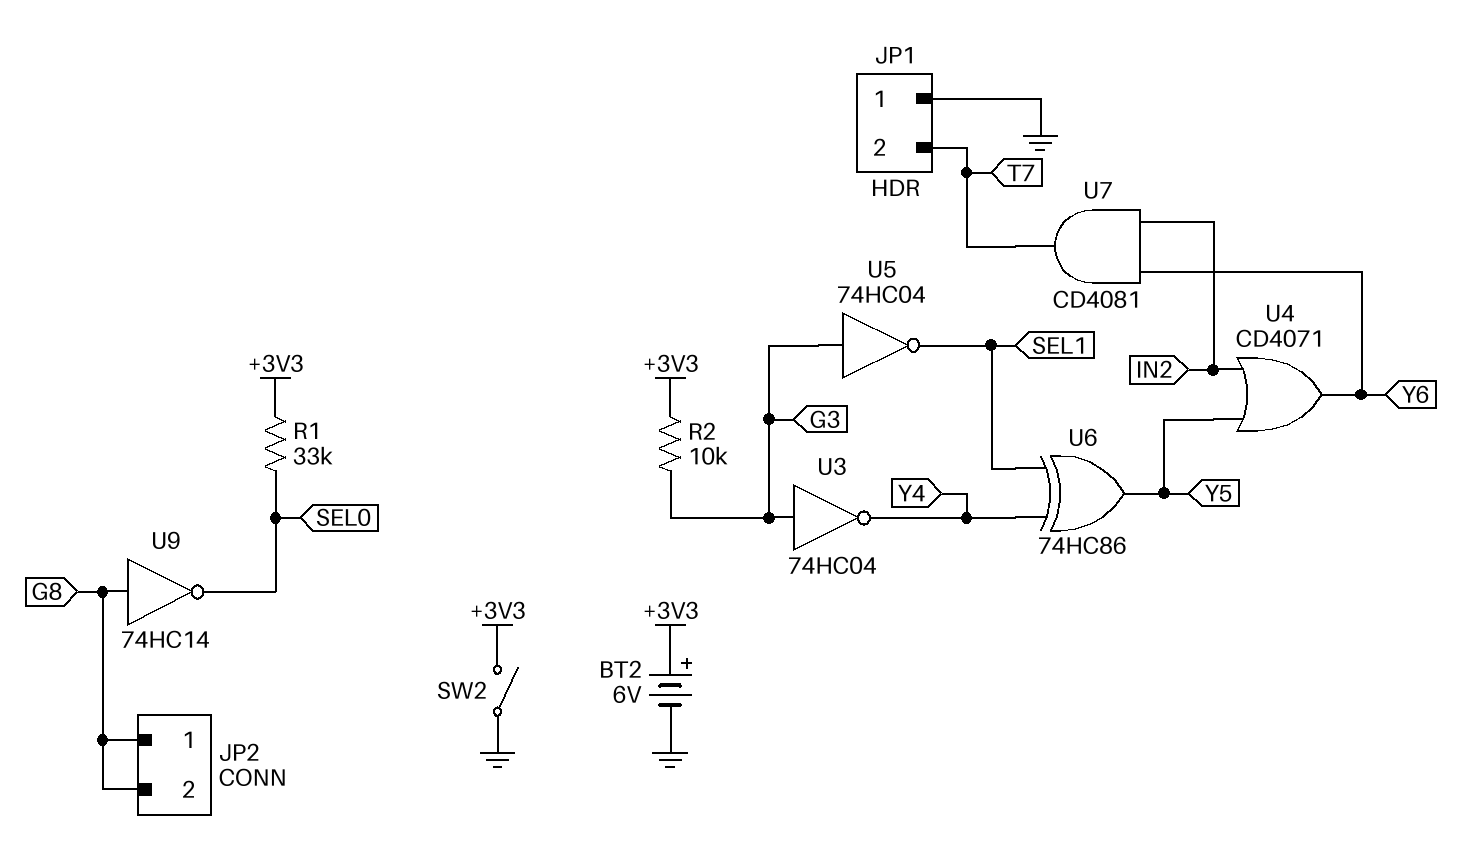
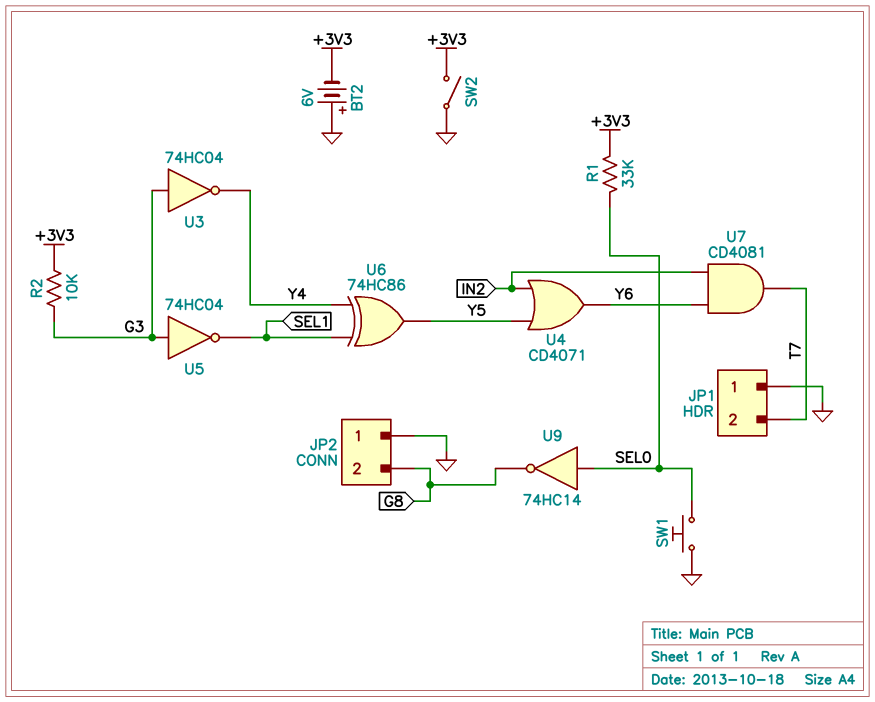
BT2: 6V (plus +3V3, minus GND) -> 6V (plus GND, minus +3V3)
JP2 pin 1: G8 -> GND
SW1: none -> button (GND, SEL0)
U9: NOT 74HC14 (in G8, out SEL0) -> NOT 74HC14 (in SEL0, out G8)

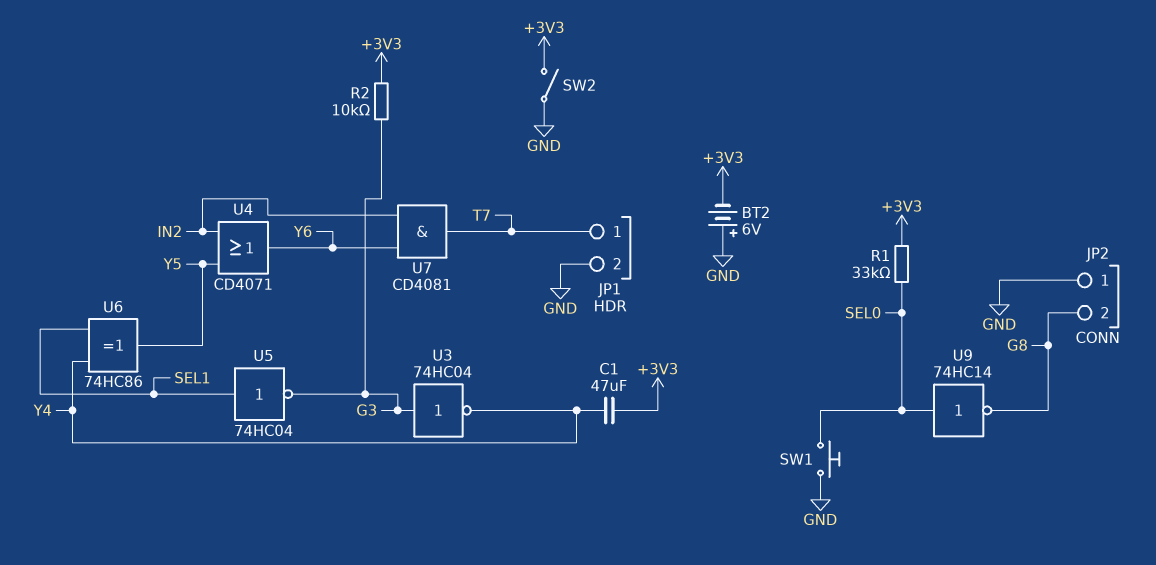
C1: none -> 47uF (+3V3, Y4)
JP1 pin 1: GND -> T7
JP1 pin 2: T7 -> GND
U5: NOT 74HC04 (in G3, out SEL1) -> NOT 74HC04 (in SEL1, out G3)

